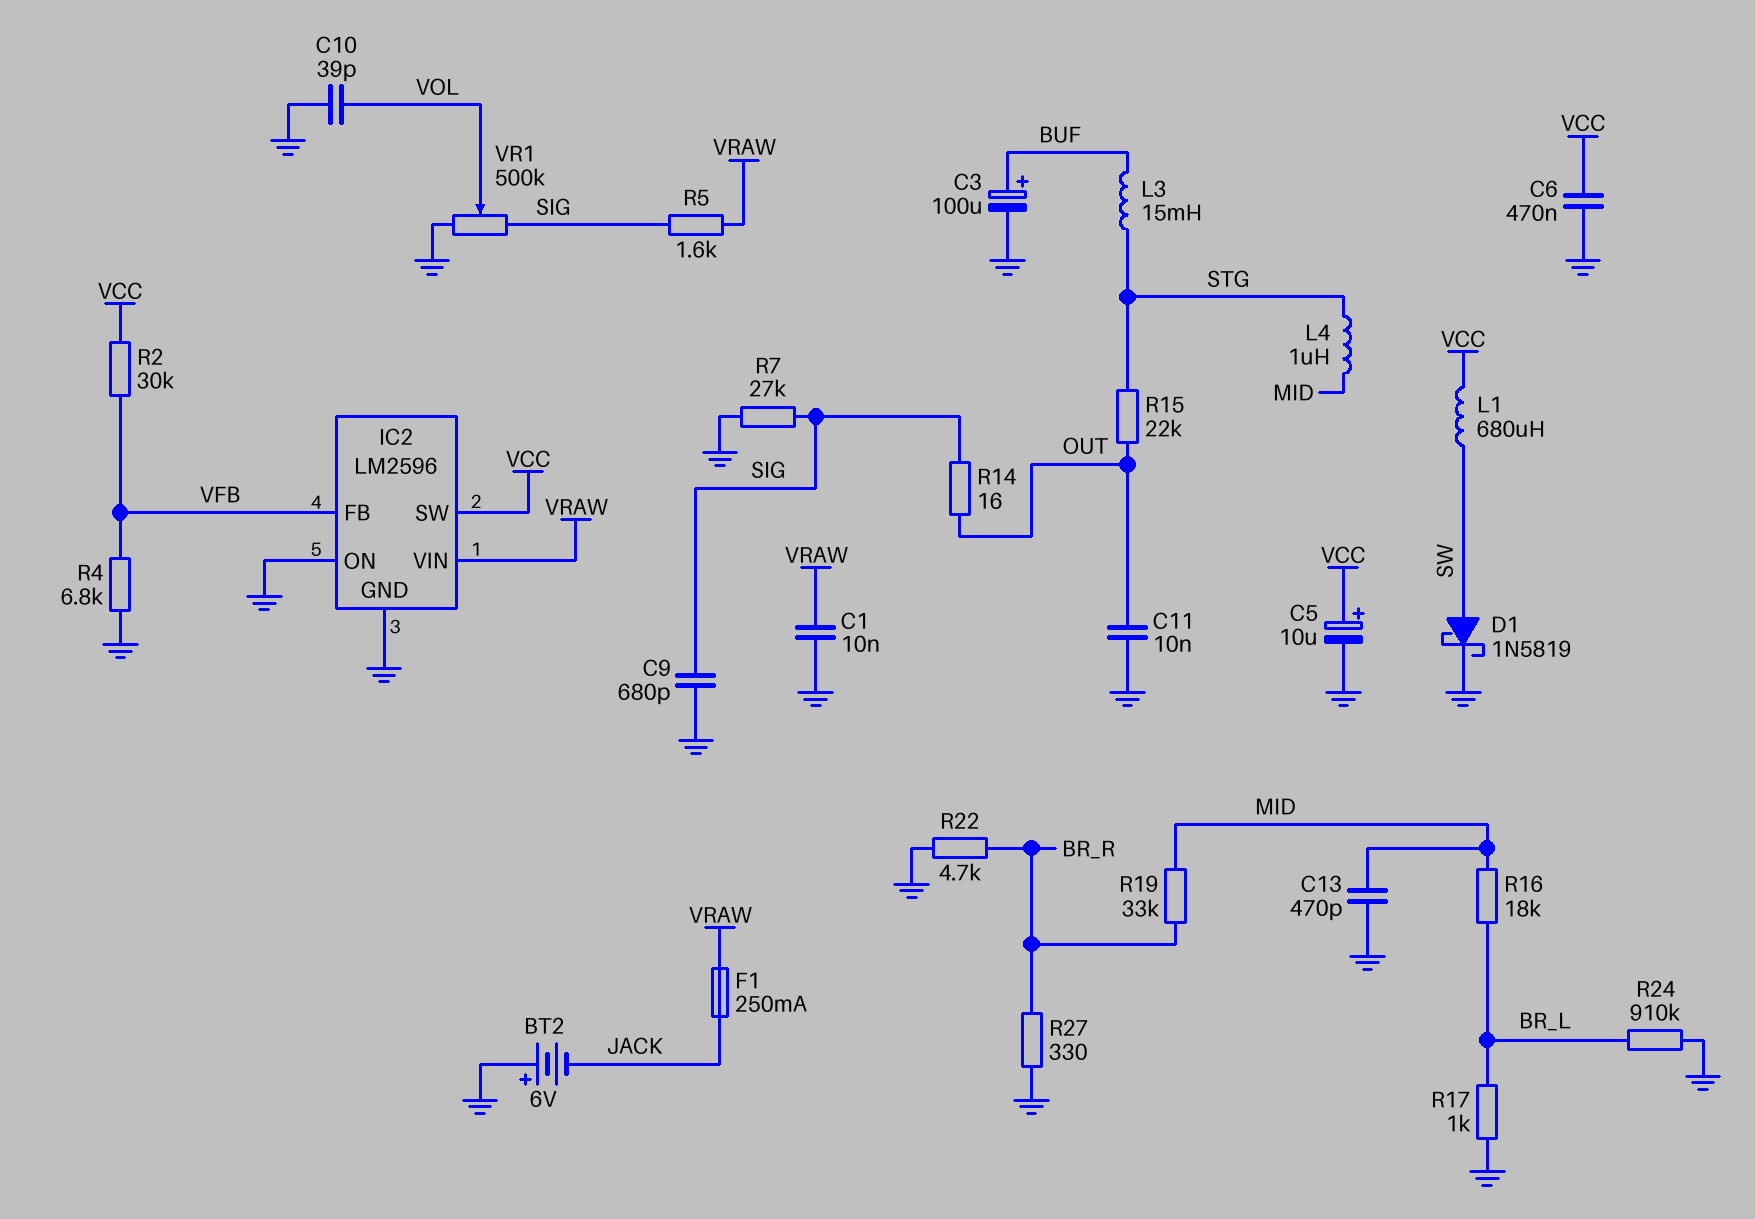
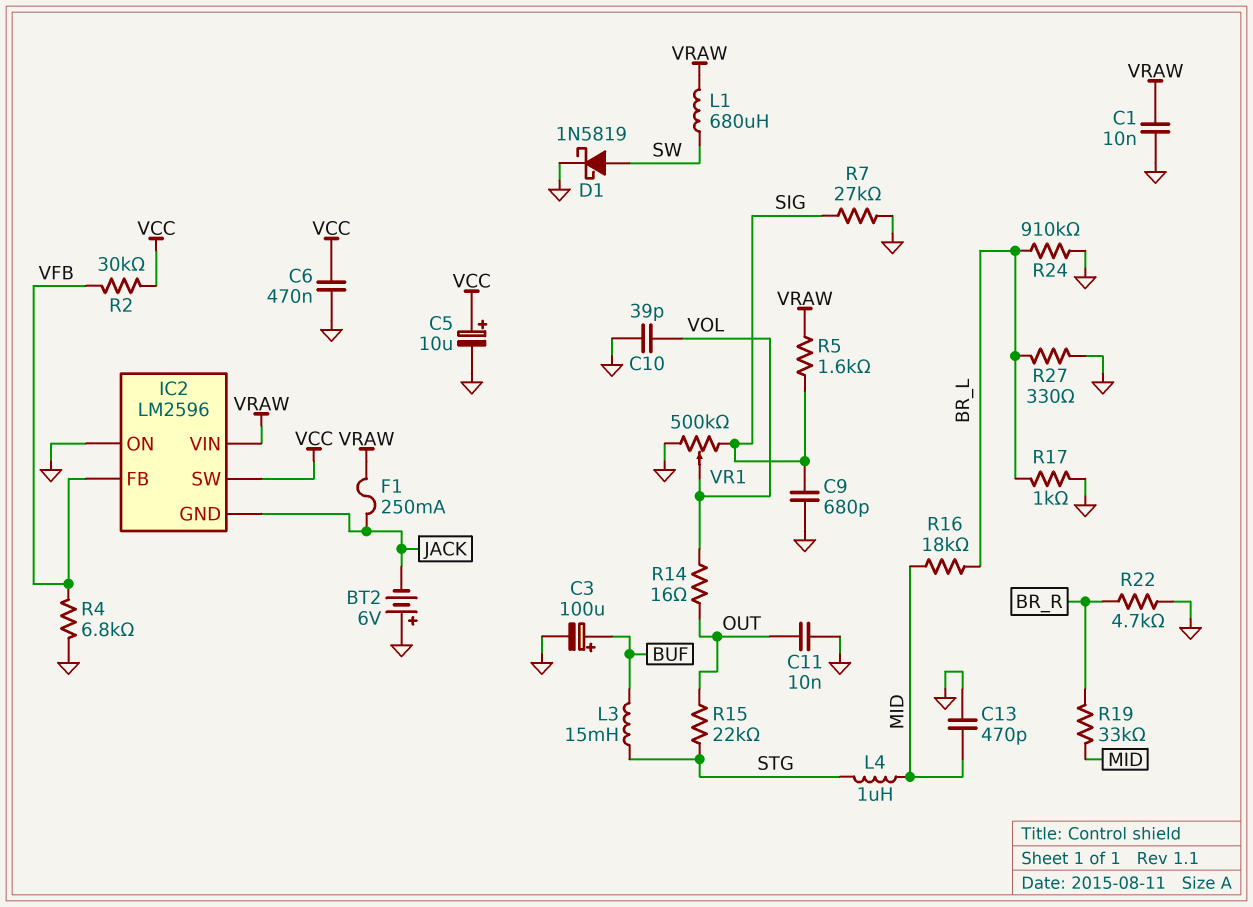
IC2 pin GND: GND -> JACK
L1: 680uH (SW, VCC) -> 680uH (SW, VRAW)
R14: 16 (OUT, SIG) -> 16 (OUT, VOL)
R27: 330 (BR_R, GND) -> 330 (BR_L, GND)

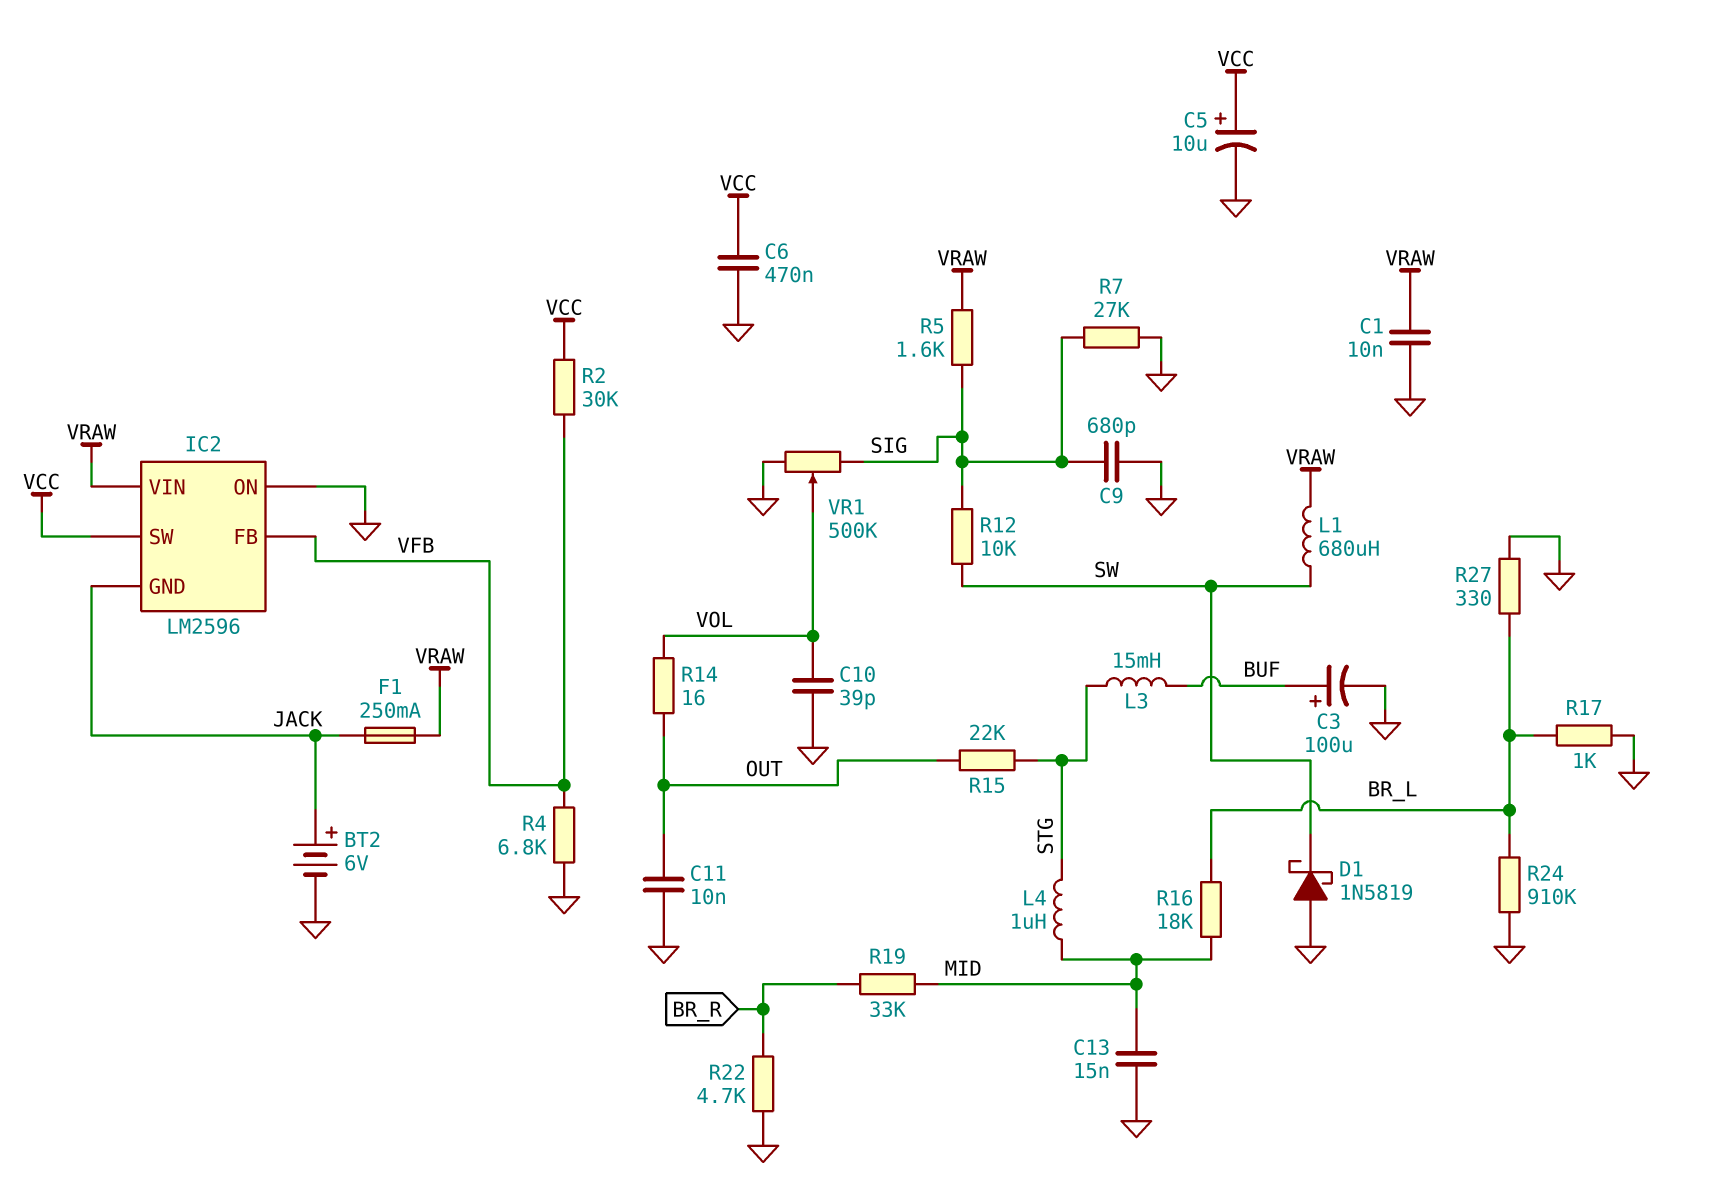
BT2: 6V (plus GND, minus JACK) -> 6V (plus JACK, minus GND)
C13: 470pF (GND, MID) -> 15nF (GND, MID)
D1: schottky 1N5819 (A SW, K GND) -> schottky 1N5819 (A GND, K SW)
R12: none -> 10k (SIG, SW)

